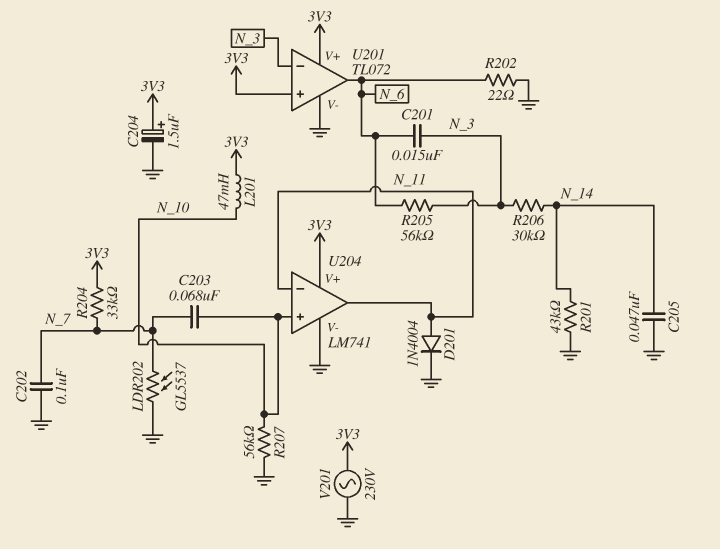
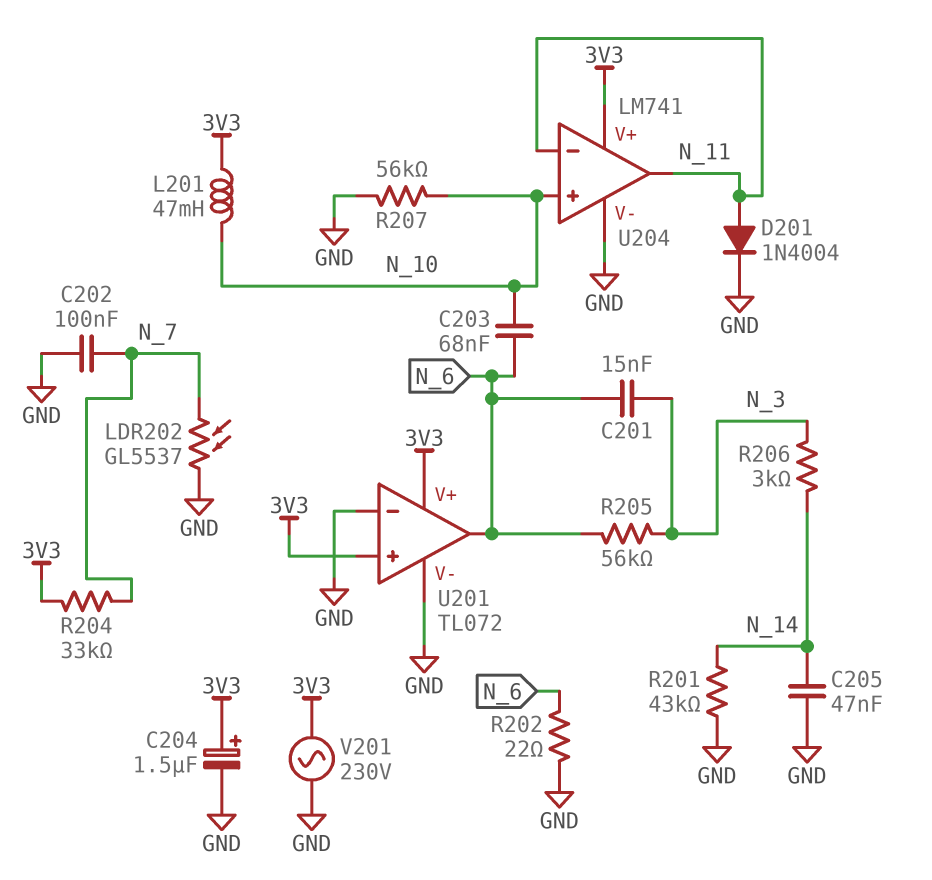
C203: 68nF (N_7, N_10) -> 68nF (N_6, N_10)
R206: 30k (N_3, N_14) -> 3k (N_3, N_14)
U201 pin in-: N_3 -> GND

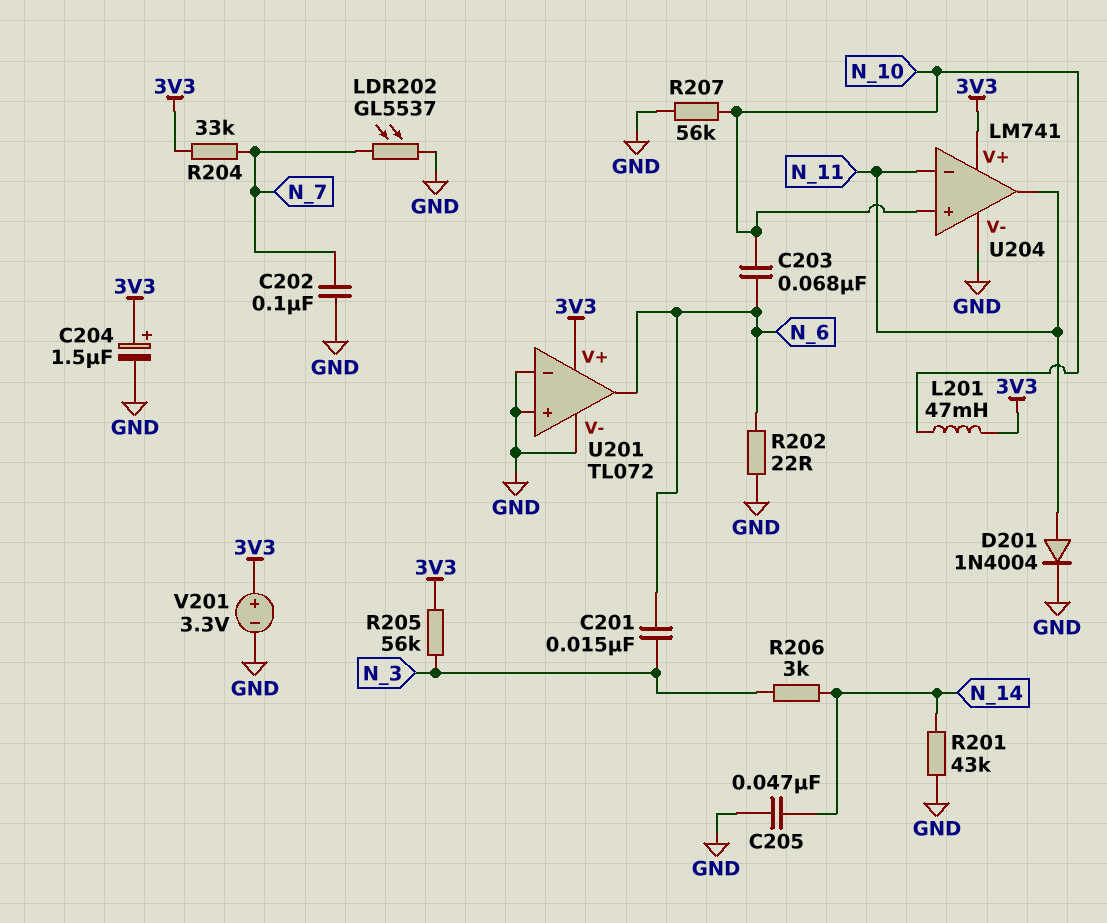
R205: 56k (N_3, N_6) -> 56k (3V3, N_3)
U201 pin in+: 3V3 -> GND
V201: AC 230V (3V3, GND) -> 3.3V (plus 3V3, minus GND)

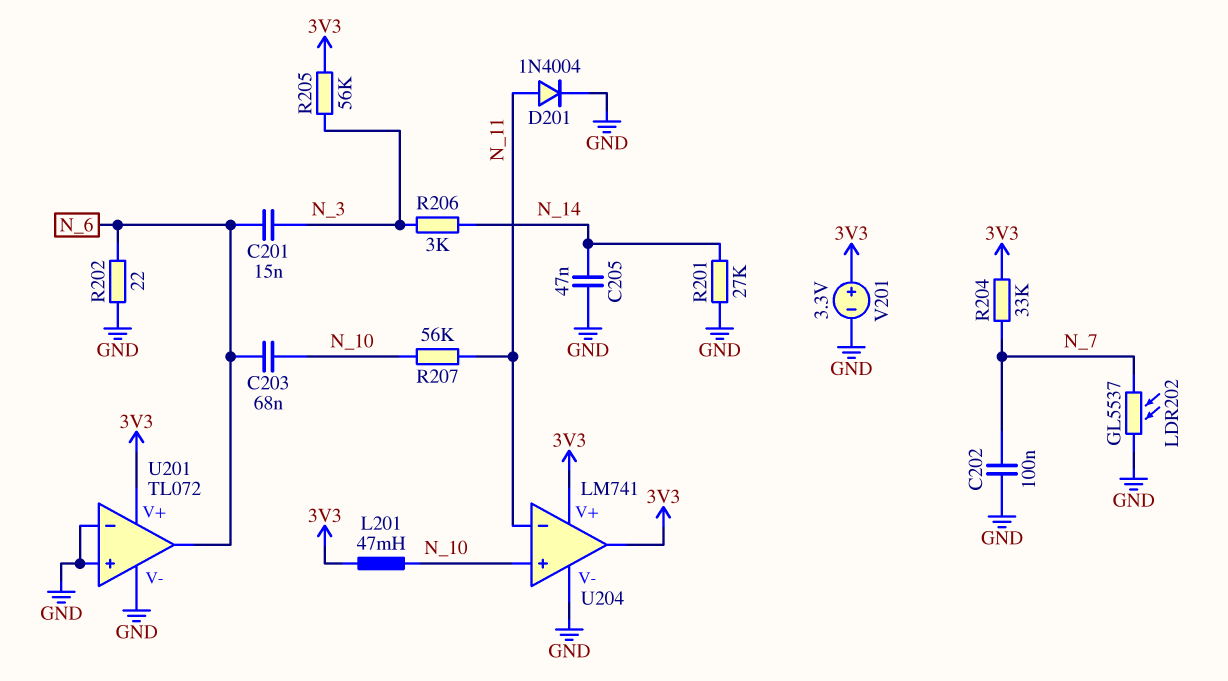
C204: 1.5uF (plus 3V3, minus GND) -> none
R201: 43k (GND, N_14) -> 27k (GND, N_14)
R207: 56k (GND, N_10) -> 56k (N_10, N_11)
U204 pin out: N_11 -> 3V3

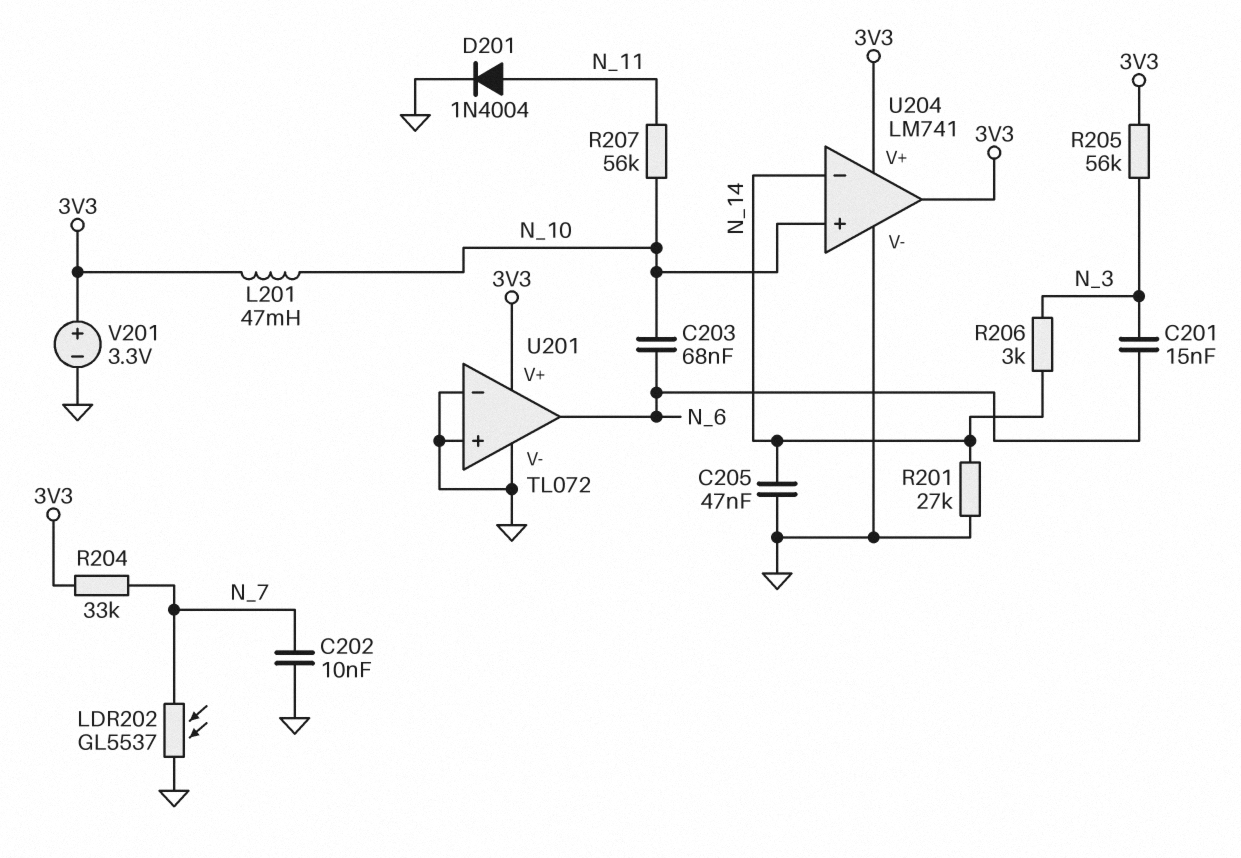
C202: 100nF (GND, N_7) -> 10nF (GND, N_7)
R202: 22 (GND, N_6) -> none
U204 pin in-: N_11 -> N_14

